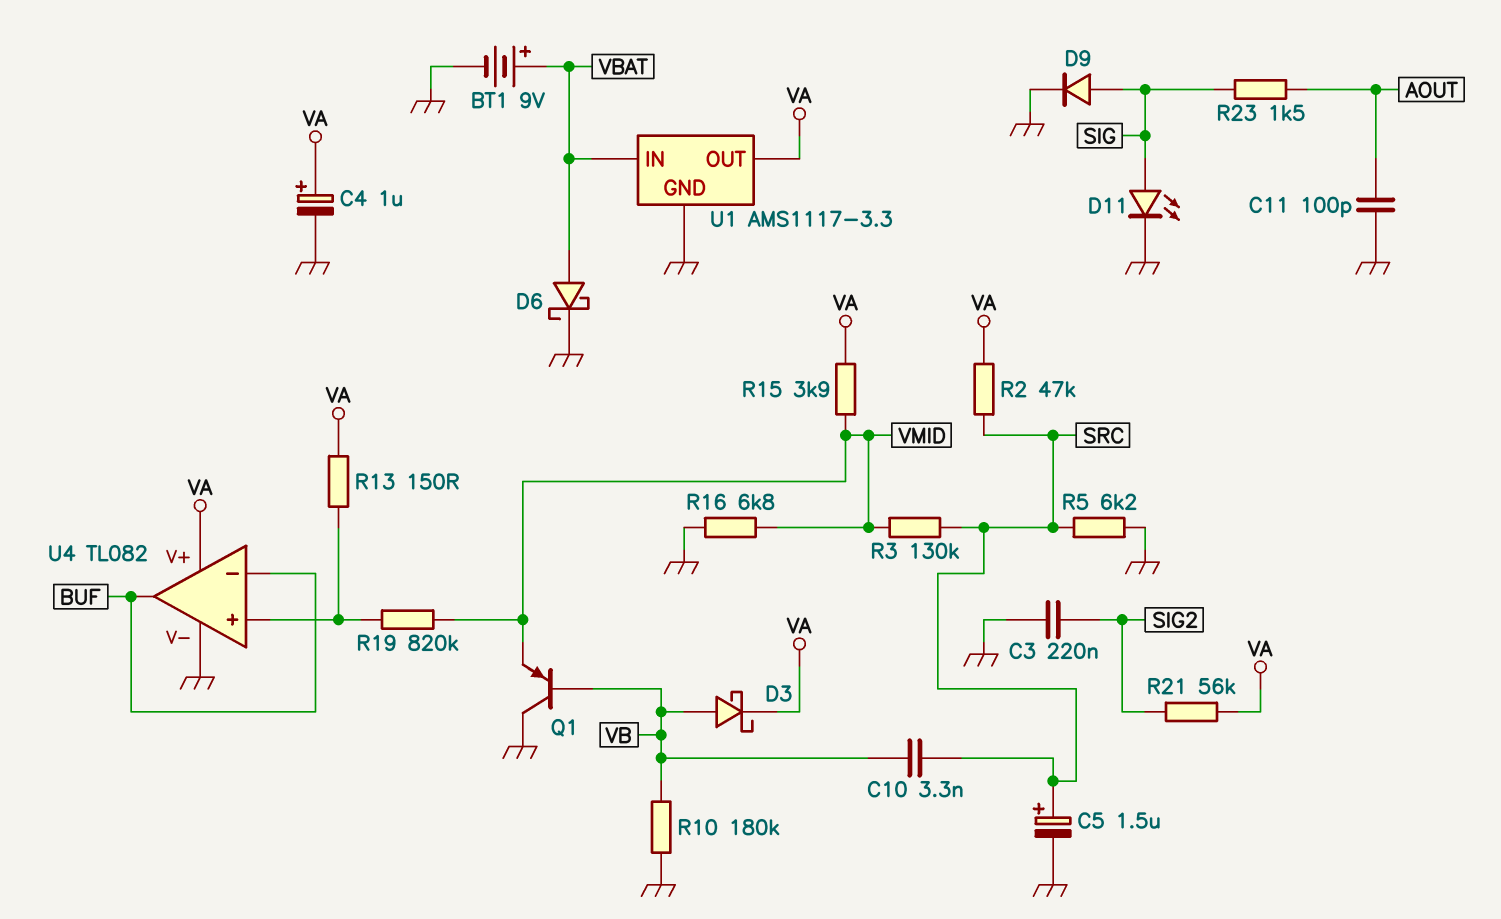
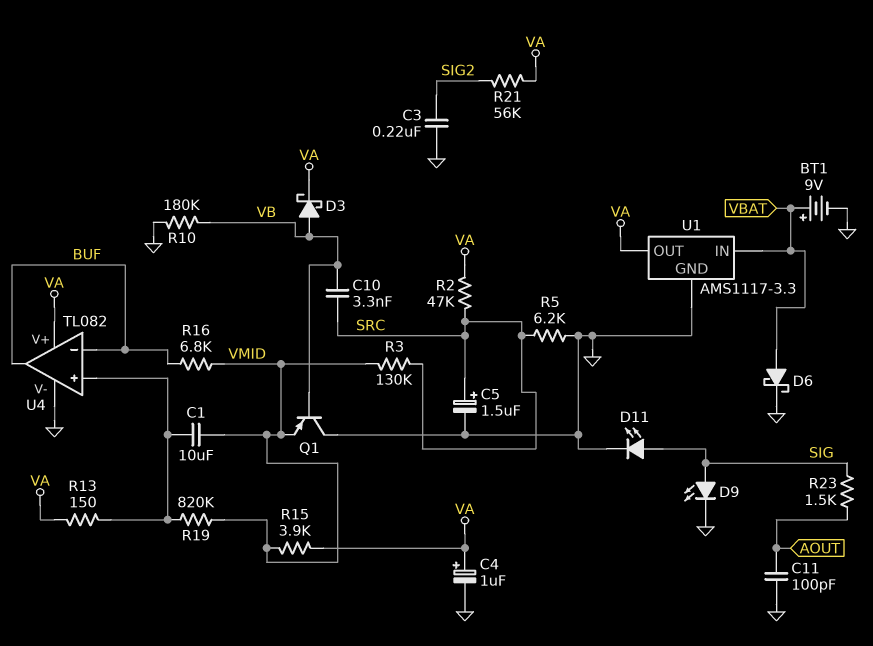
C1: none -> 10uF (U4/in+, VMID)
D9: diode (A SIG, K GND) -> LED (A SIG, K GND)
R16: 6.8k (GND, VMID) -> 6.8k (BUF, VMID)

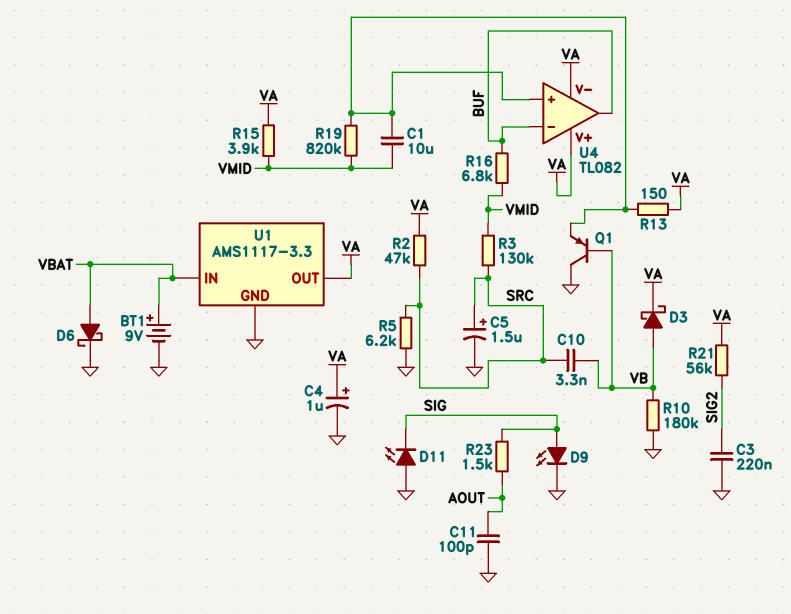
D11: LED (A SIG, K GND) -> LED (A GND, K SIG)
Q1: PNP (B VB, C GND, E VMID) -> PNP (B VB, C GND, E U4/in+)
U4 pin V-: GND -> VA

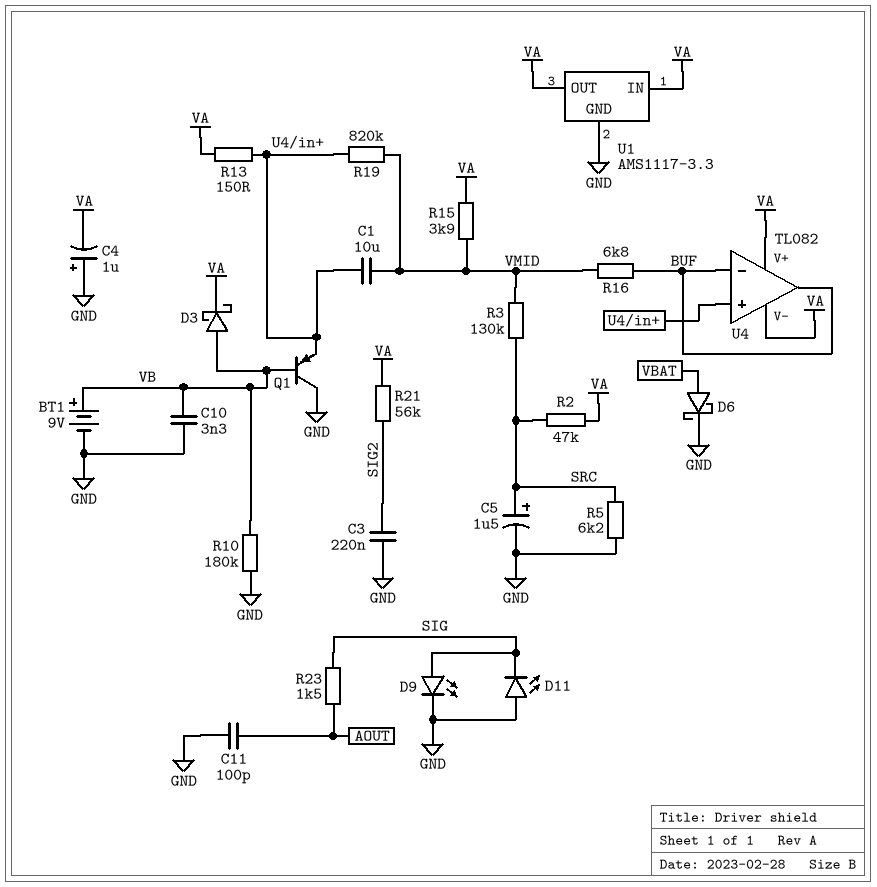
BT1: 9V (plus VBAT, minus GND) -> 9V (plus VB, minus GND)
C4: 1uF (plus VA, minus GND) -> 1uF (plus GND, minus VA)
C10: 3.3nF (SRC, VB) -> 3.3nF (GND, VB)
U1 pin IN: VBAT -> VA

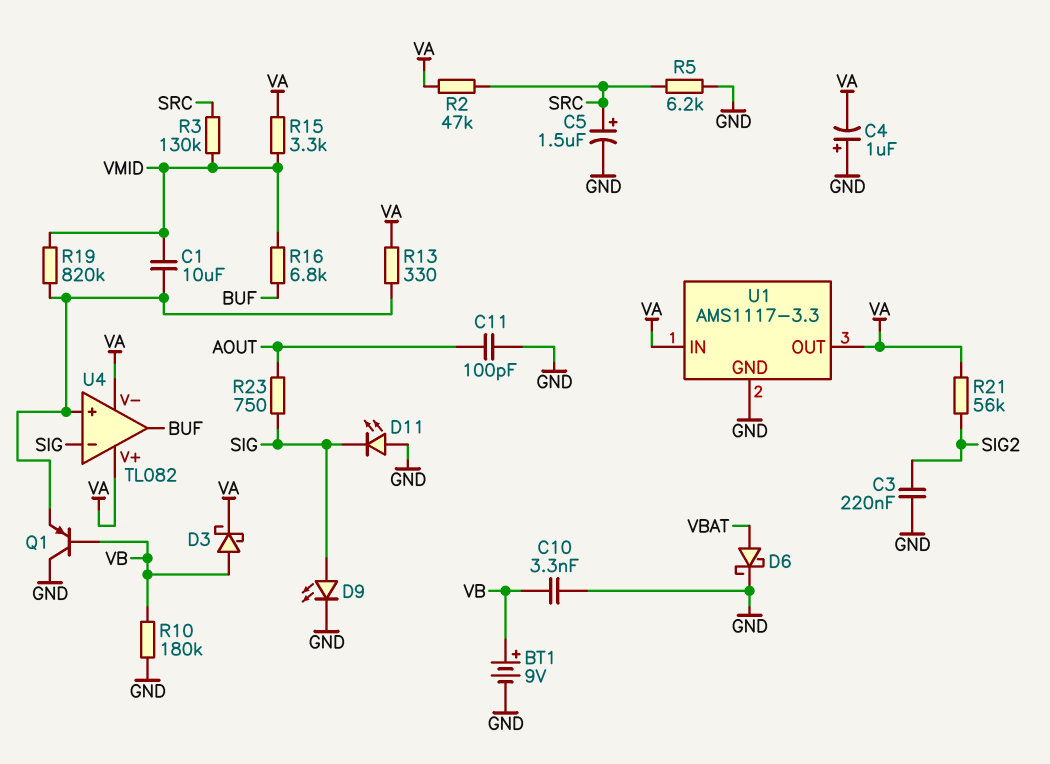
R13: 150 (U4/in+, VA) -> 330 (U4/in+, VA)
R15: 3.9k (VA, VMID) -> 3.3k (VA, VMID)
R23: 1.5k (AOUT, SIG) -> 750 (AOUT, SIG)
U4 pin in-: BUF -> SIG

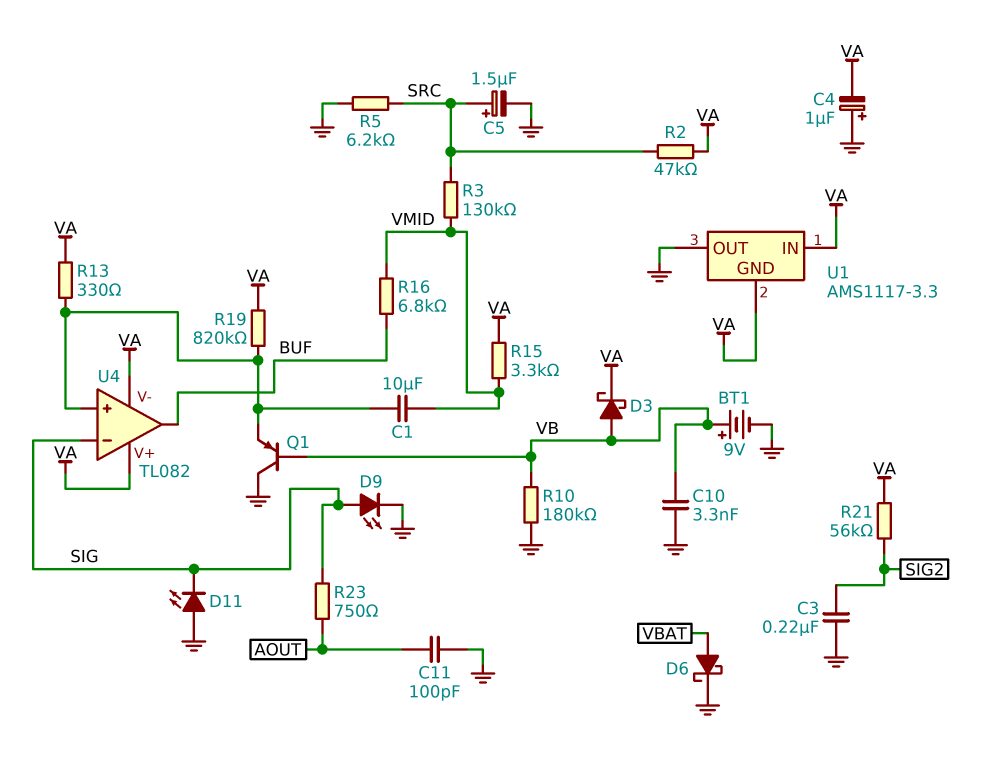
R19: 820k (U4/in+, VMID) -> 820k (U4/in+, VA)
U1 pin GND: GND -> VA
U1 pin OUT: VA -> GND

